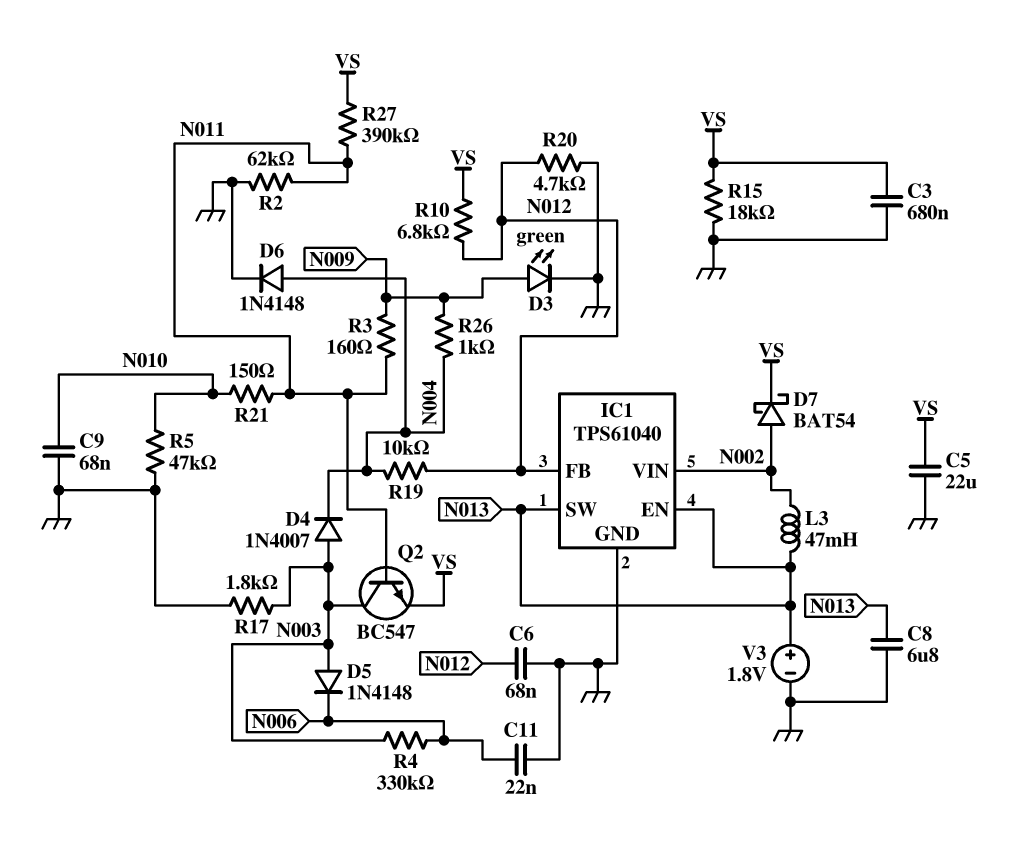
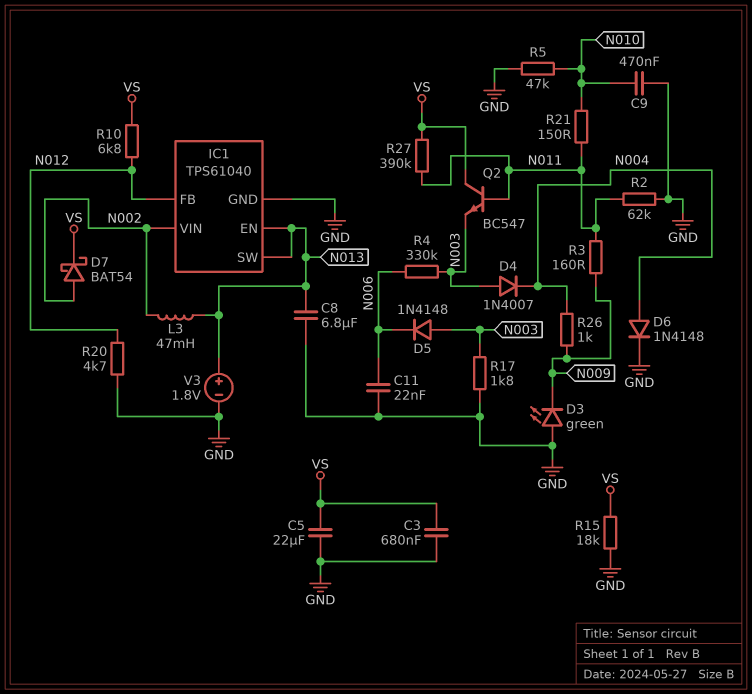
C6: 68nF (GND, N012) -> none
C9: 68nF (GND, N010) -> 470nF (GND, N010)
D3: LED green (A N009, K GND) -> LED green (A GND, K N009)
Q2: NPN BC547 (B N011, C N003, E VS) -> NPN BC547 (B N011, C VS, E N003)
R19: 10k (N004, N012) -> none

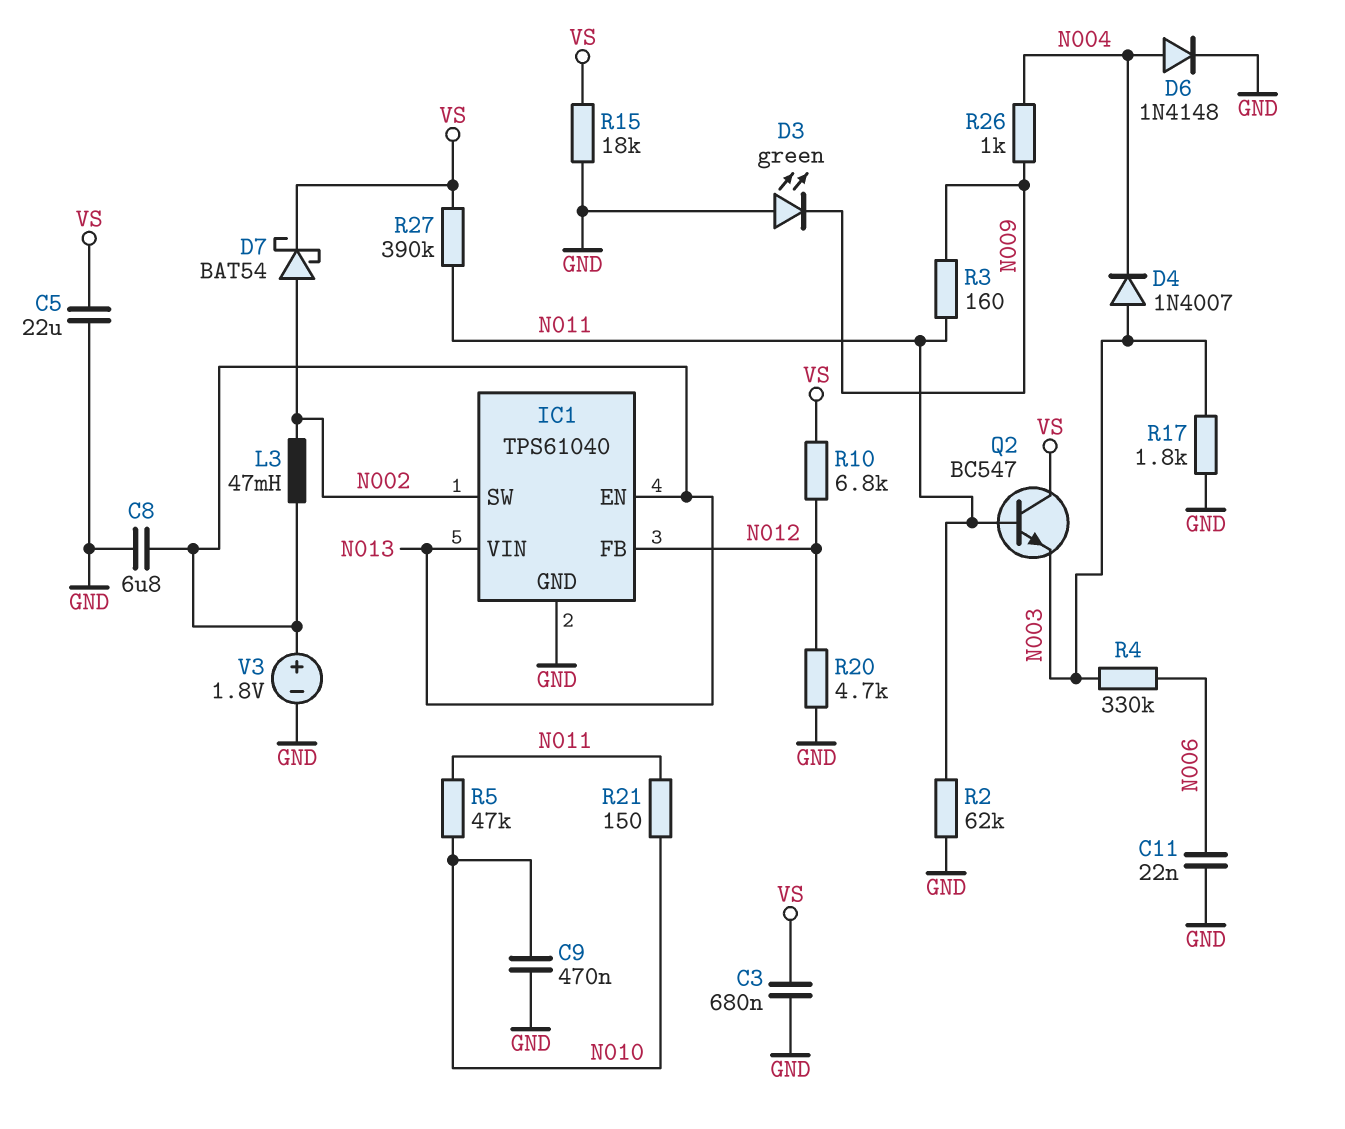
D5: diode 1N4148 (A N003, K N006) -> none
IC1 pin SW: N013 -> N002
IC1 pin VIN: N002 -> N013
R5: 47k (GND, N010) -> 47k (N010, N011)

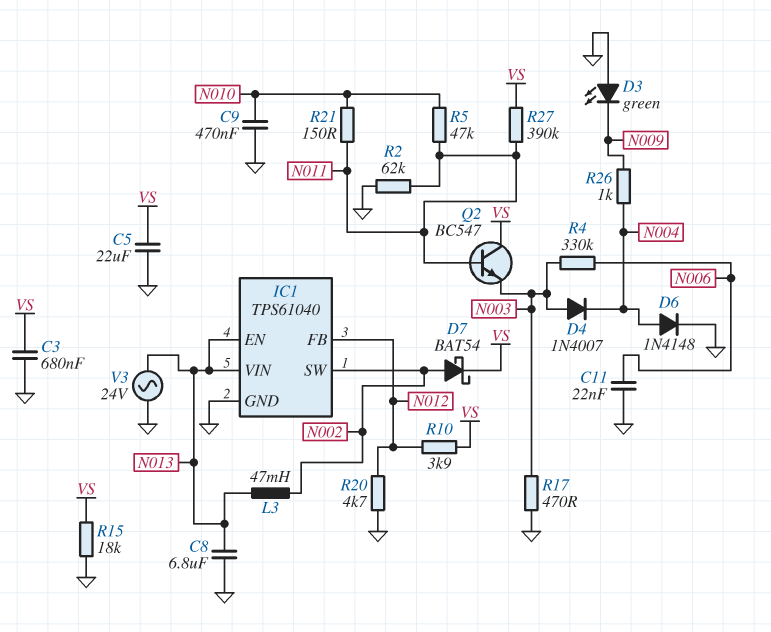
R3: 160 (N009, N011) -> none
R10: 6.8k (N012, VS) -> 3.9k (N012, VS)
R17: 1.8k (GND, N003) -> 470 (GND, N003)
V3: 1.8V (plus N013, minus GND) -> AC 24V (GND, N013)

